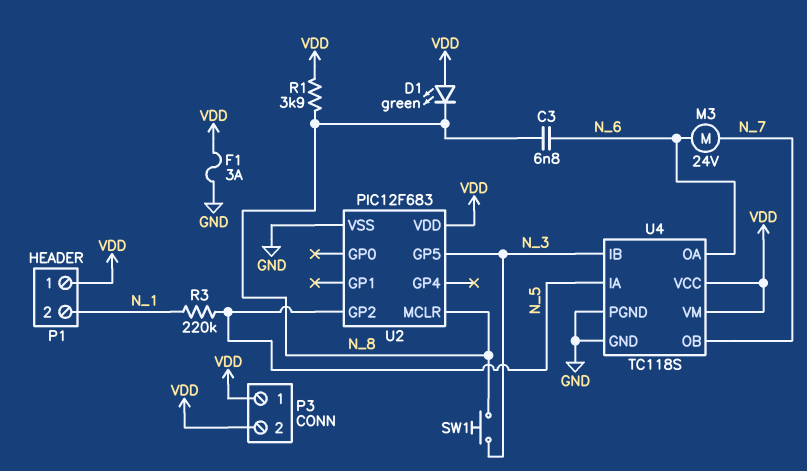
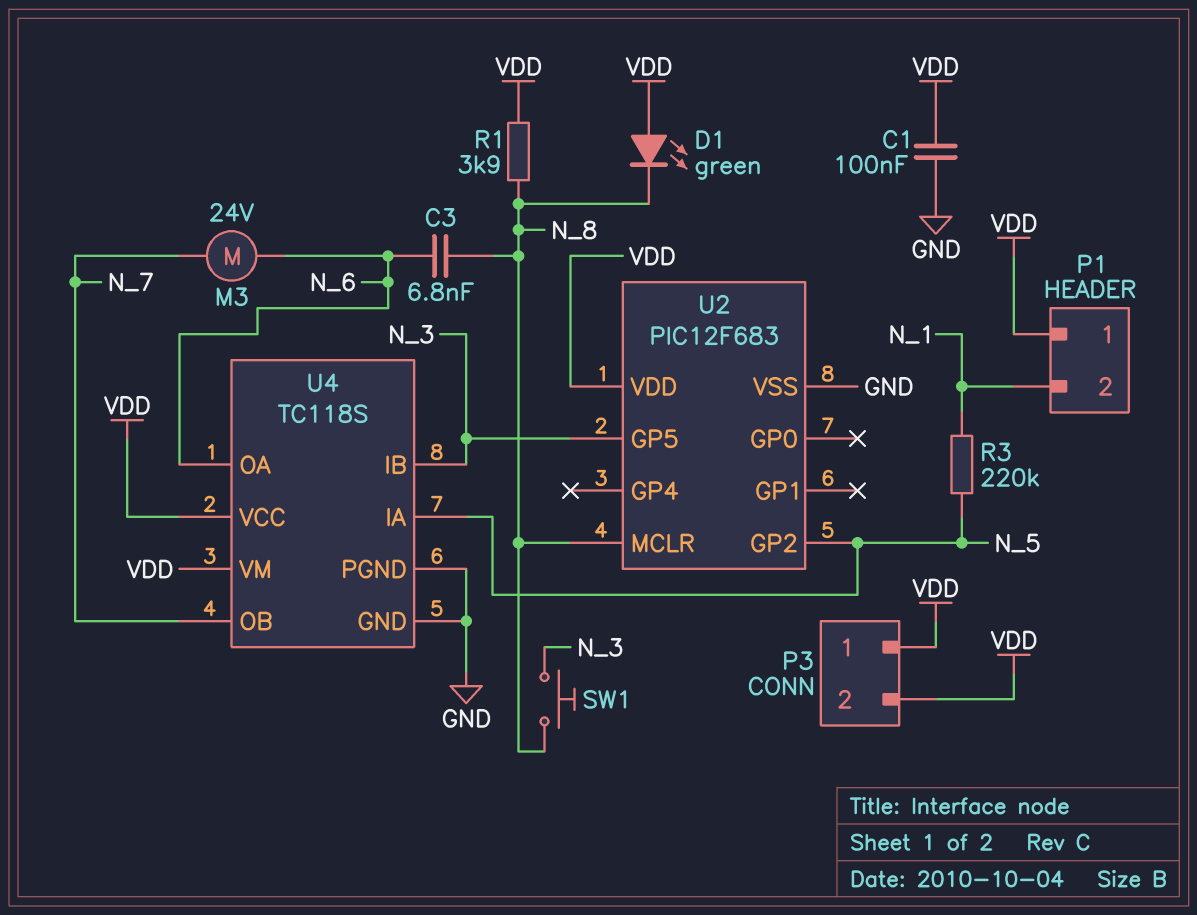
C1: none -> 100nF (GND, VDD)
F1: 3A (GND, VDD) -> none

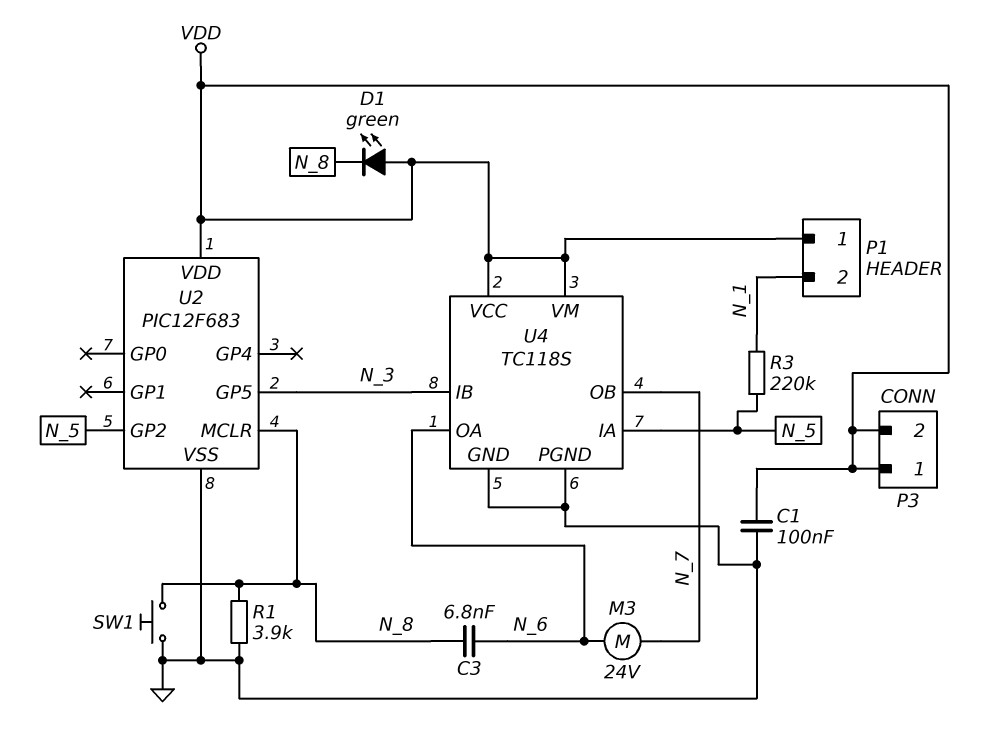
R1: 3.9k (N_8, VDD) -> 3.9k (GND, N_8)
SW1: button (N_3, N_8) -> button (GND, N_8)

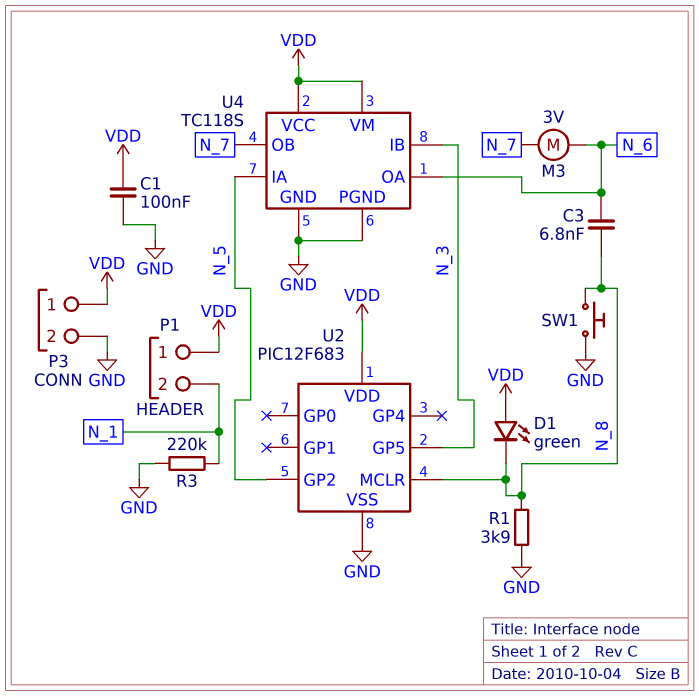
M3: motor 24V (N_6, N_7) -> motor 3V (N_6, N_7)
P3 pin 2: VDD -> GND
R3: 220k (N_1, N_5) -> 220k (GND, N_1)

